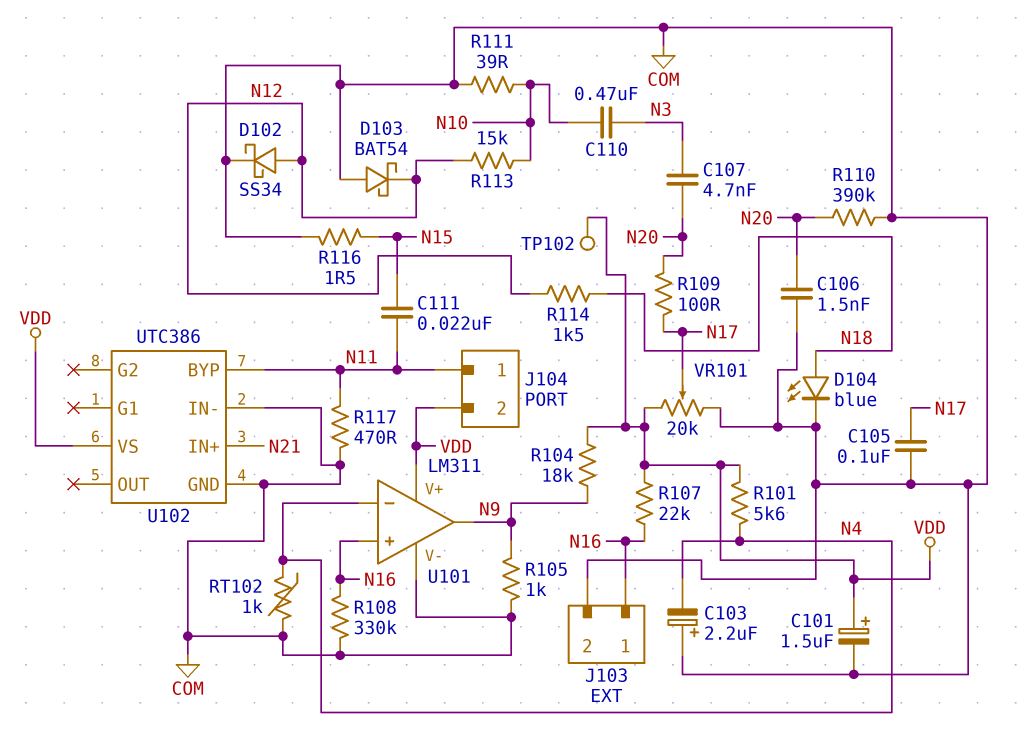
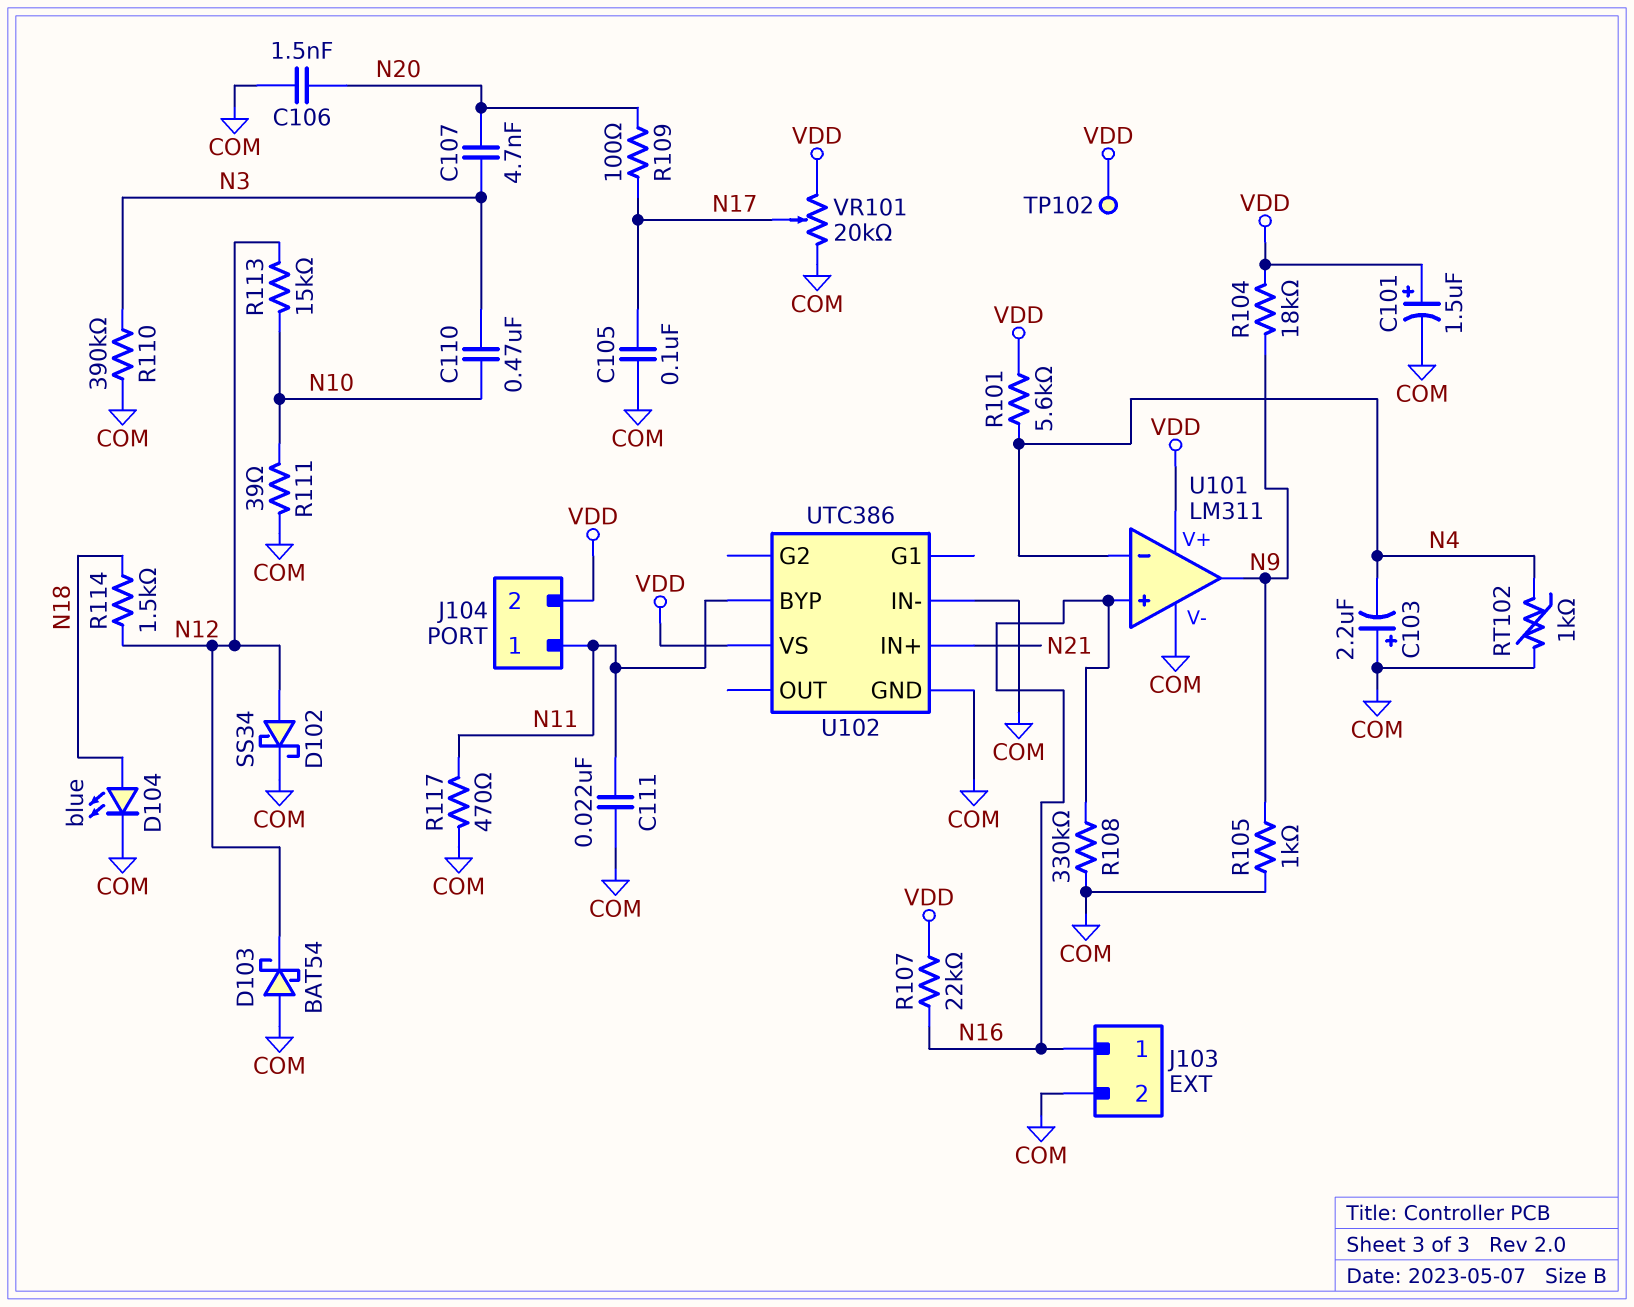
C111: 22nF (N11, N15) -> 22nF (COM, N11)
R110: 390k (COM, N20) -> 390k (COM, N3)
R116: 1.5 (COM, N15) -> none

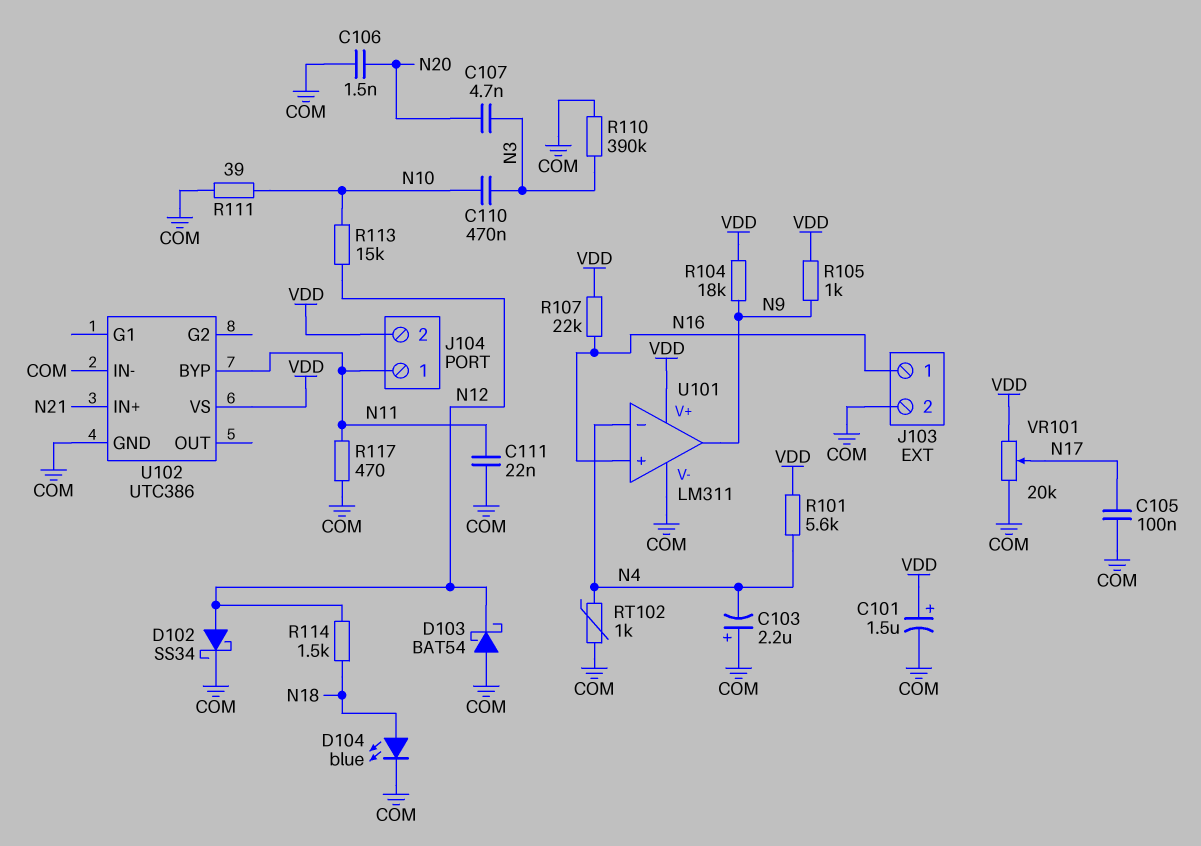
R105: 1k (COM, N9) -> 1k (N9, VDD)
R108: 330k (COM, N16) -> none
R109: 100 (N17, N20) -> none
TP102: test point (VDD) -> none

